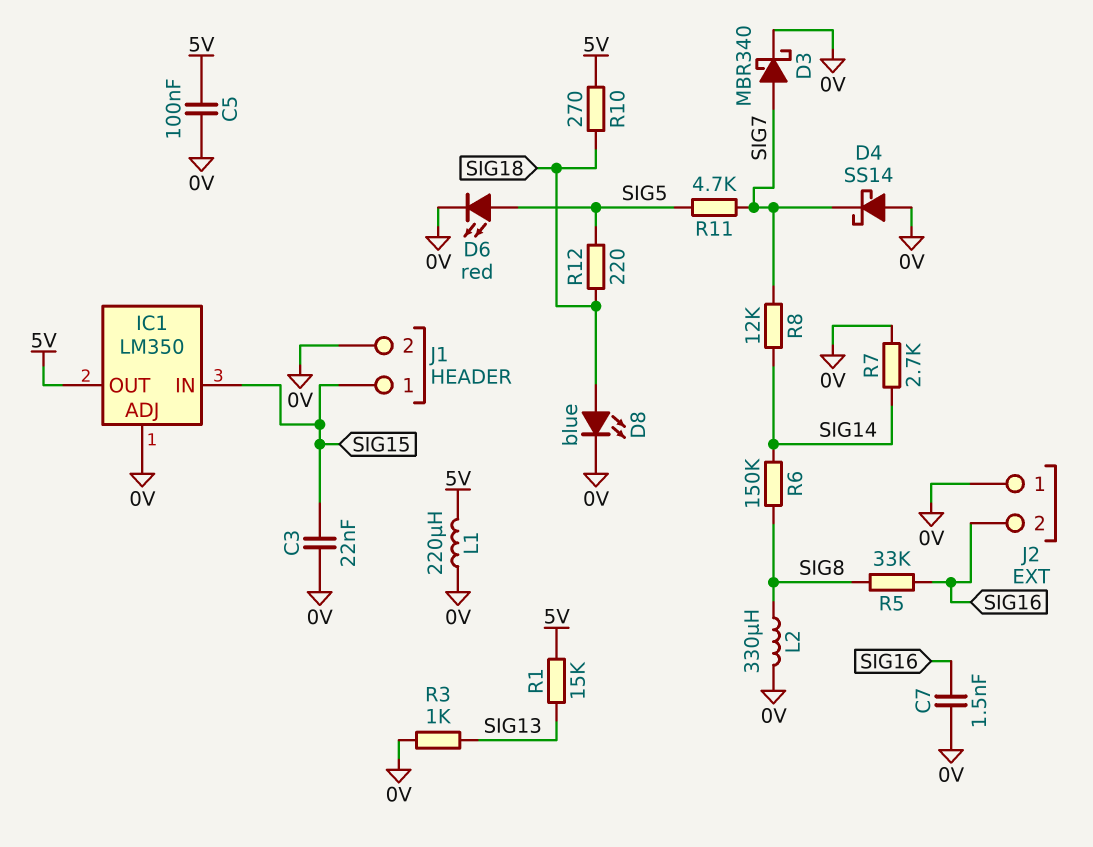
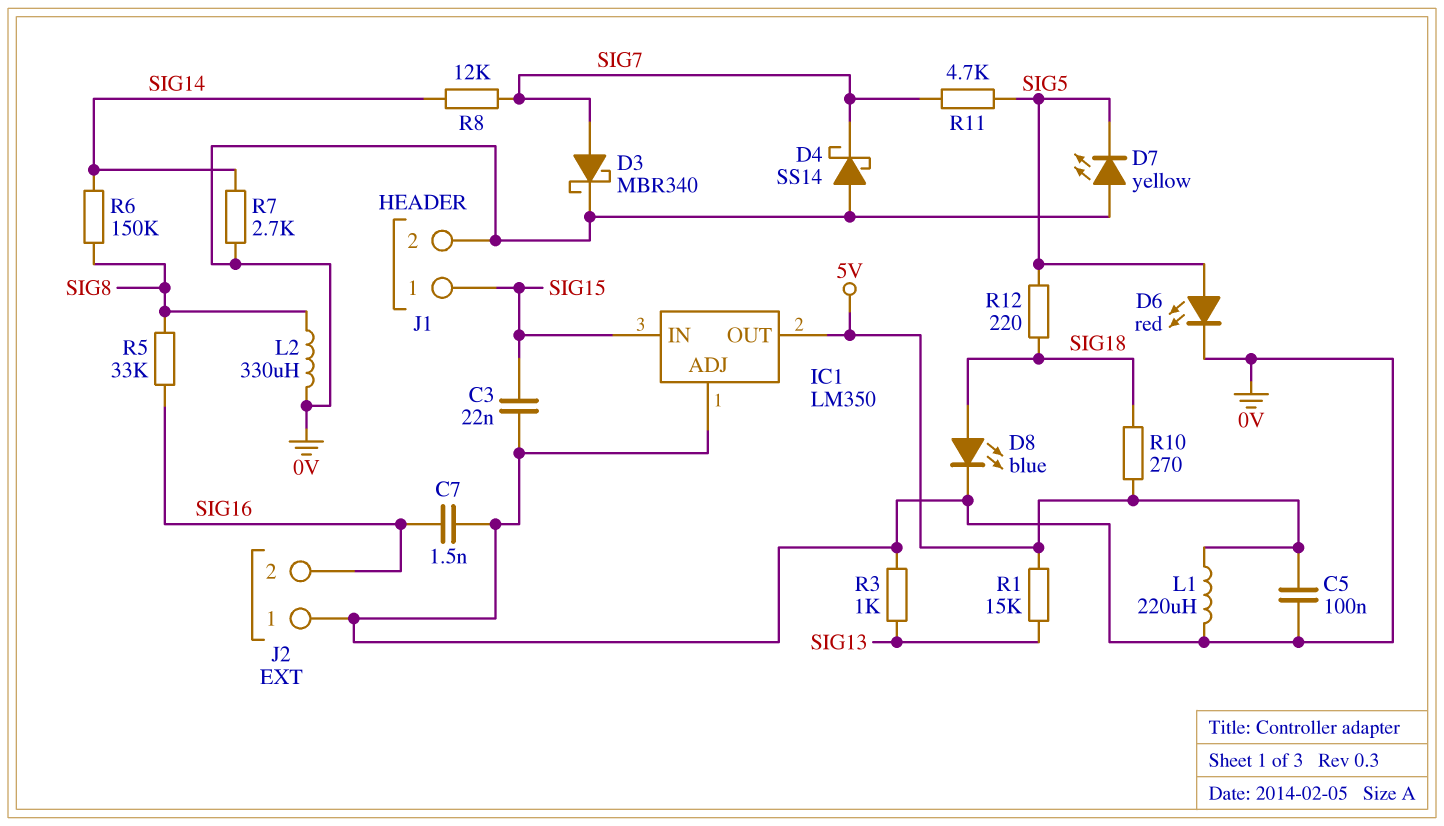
D7: none -> LED yellow (A 0V, K SIG5)

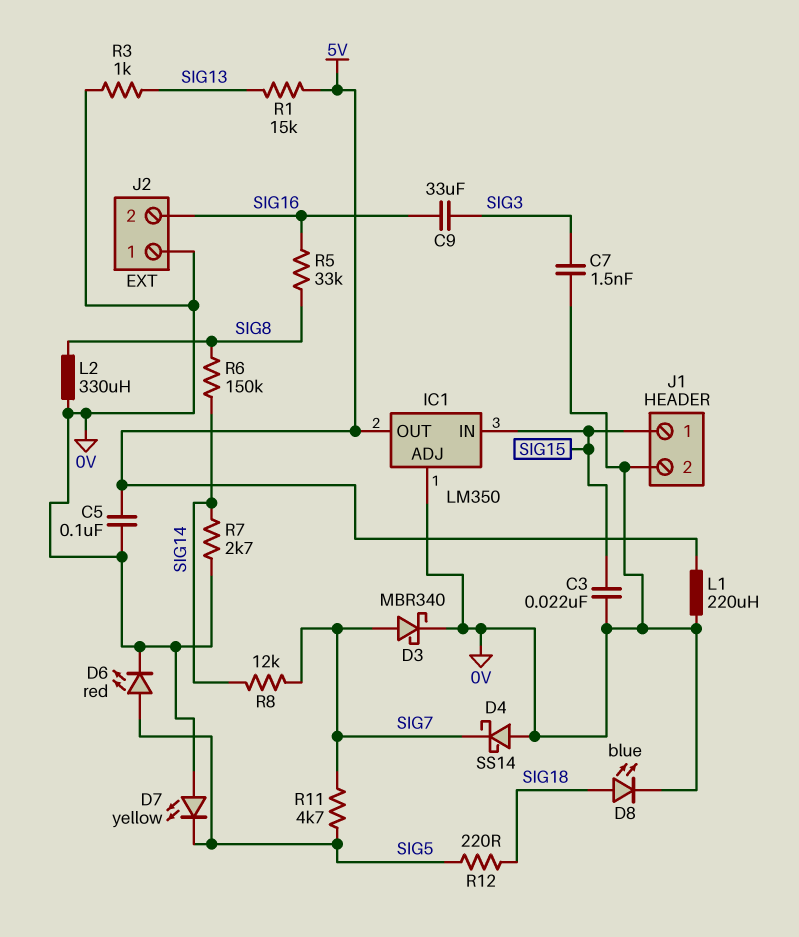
C7: 1.5nF (0V, SIG16) -> 1.5nF (0V, SIG3)
C9: none -> 33uF (SIG3, SIG16)
R10: 270 (5V, SIG18) -> none

